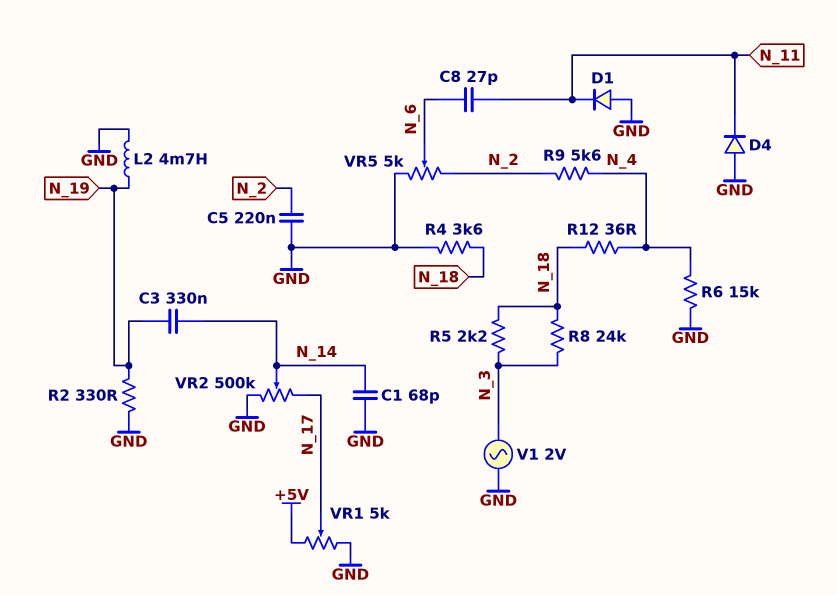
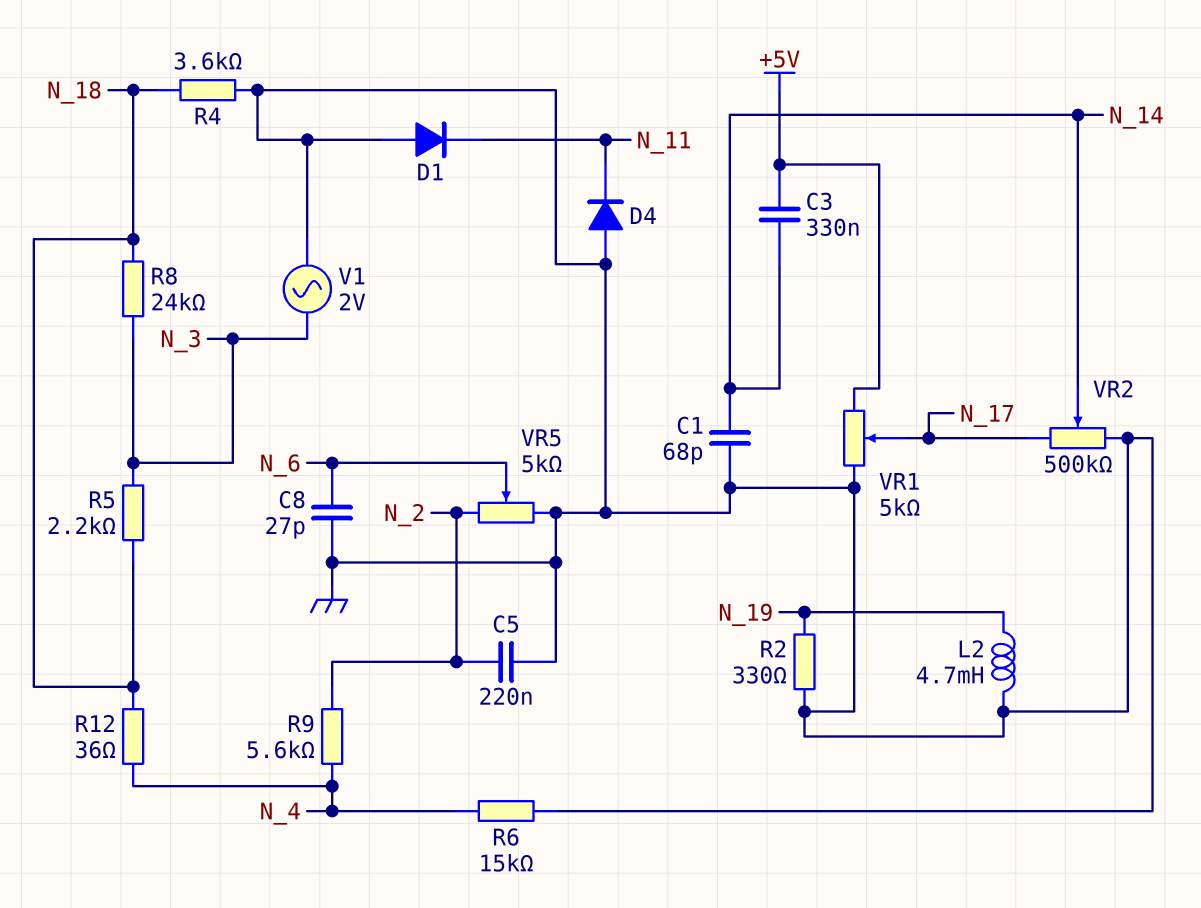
C3: 330nF (N_14, N_19) -> 330nF (+5V, N_14)
C8: 27pF (N_6, N_11) -> 27pF (GND, N_6)

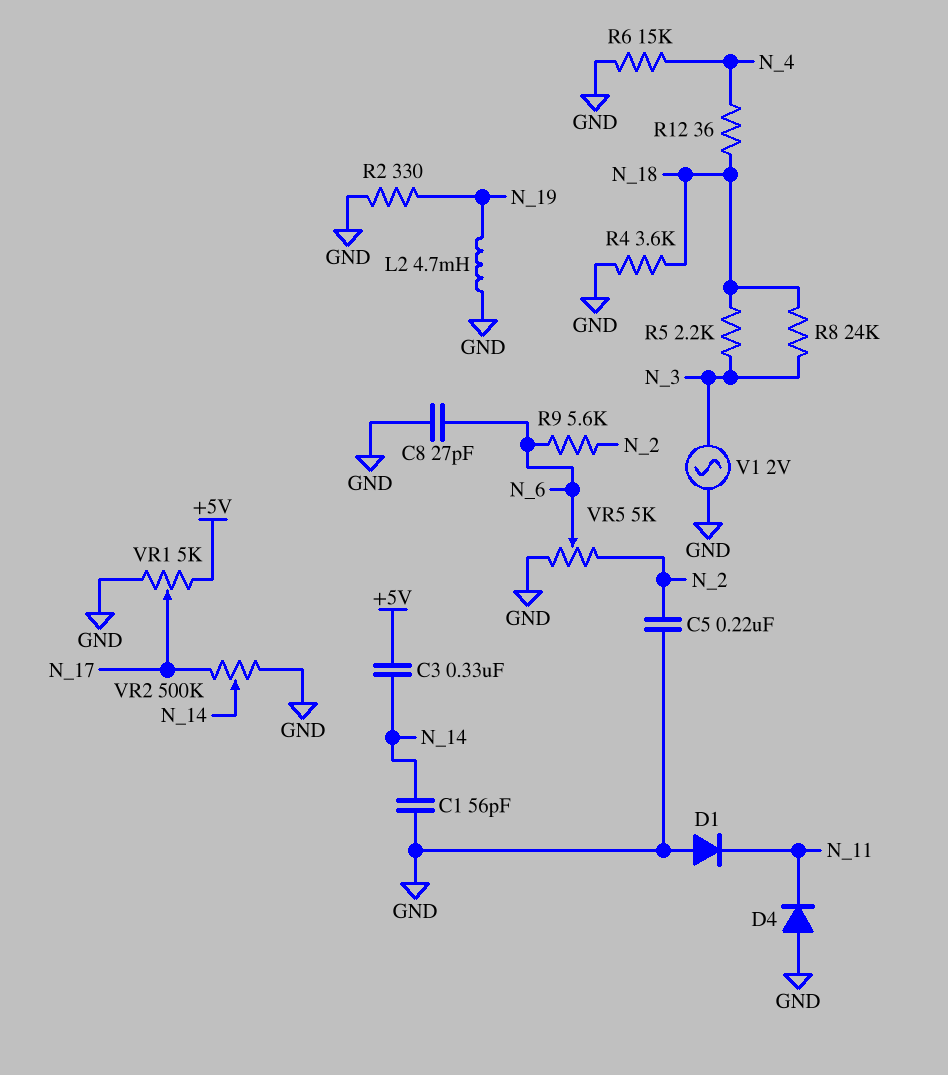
C1: 68pF (GND, N_14) -> 56pF (GND, N_14)
R9: 5.6k (N_2, N_4) -> 5.6k (N_2, N_6)

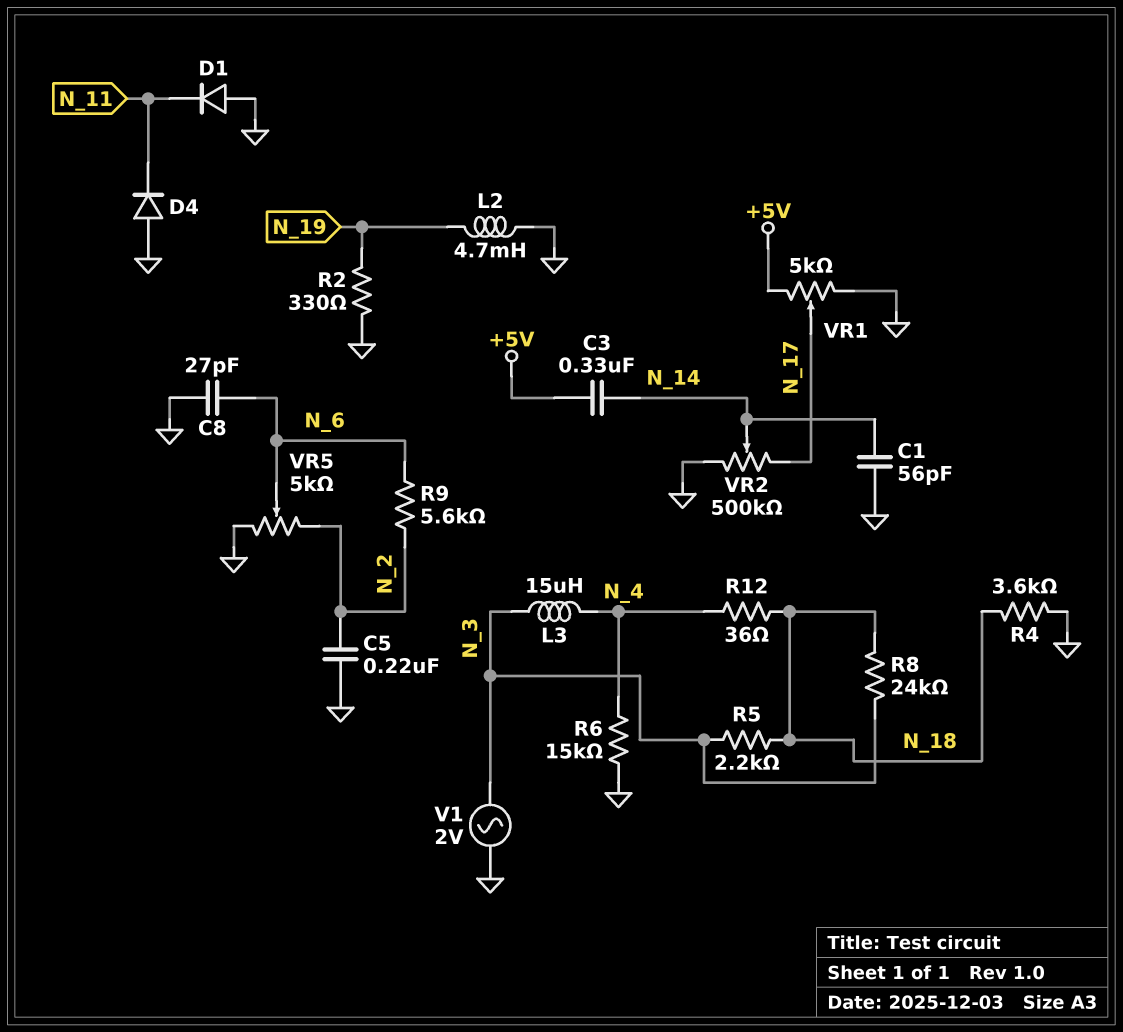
L3: none -> 15uH (N_3, N_4)

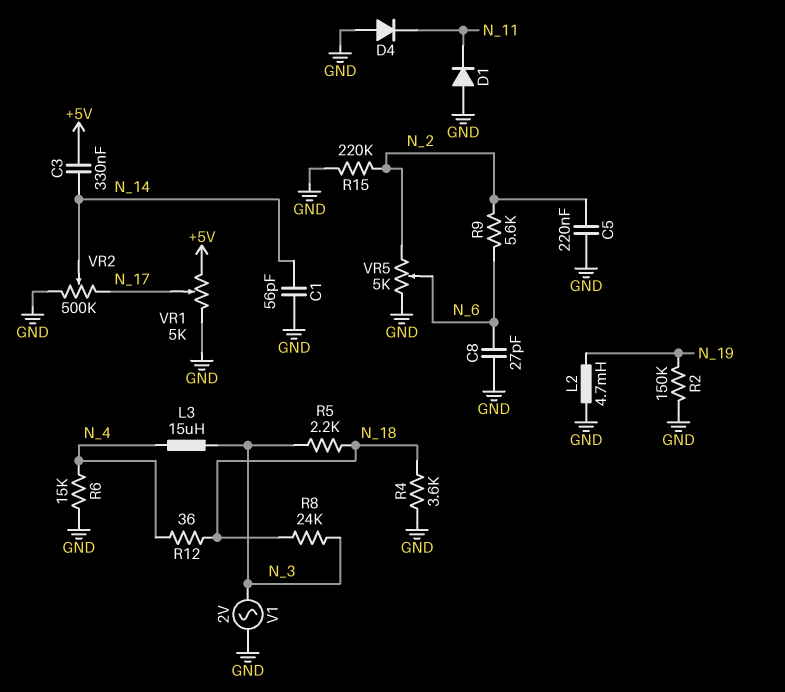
R2: 330 (GND, N_19) -> 150k (GND, N_19)
R15: none -> 220k (GND, N_2)

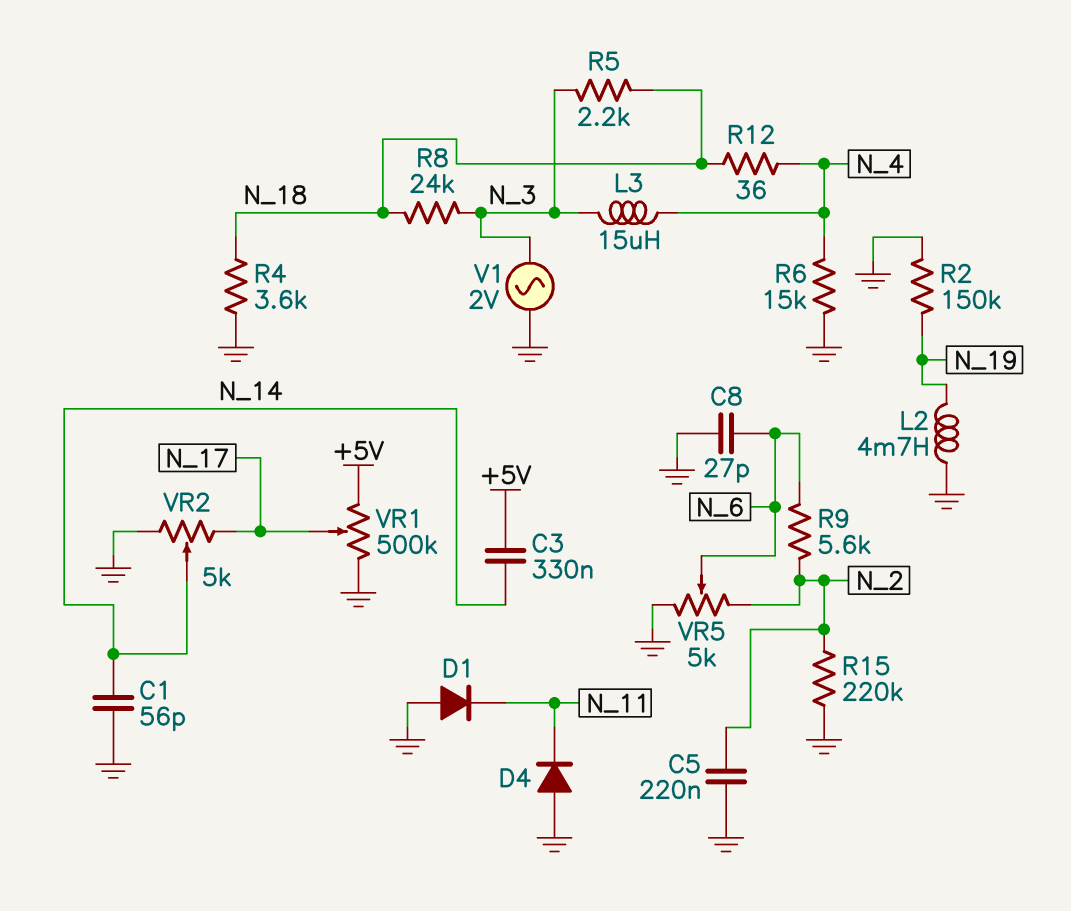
VR1: 5k (+5V, GND, wiper N_17) -> 500k (+5V, GND, wiper N_17)
VR2: 500k (GND, N_17, wiper N_14) -> 5k (GND, N_17, wiper N_14)

